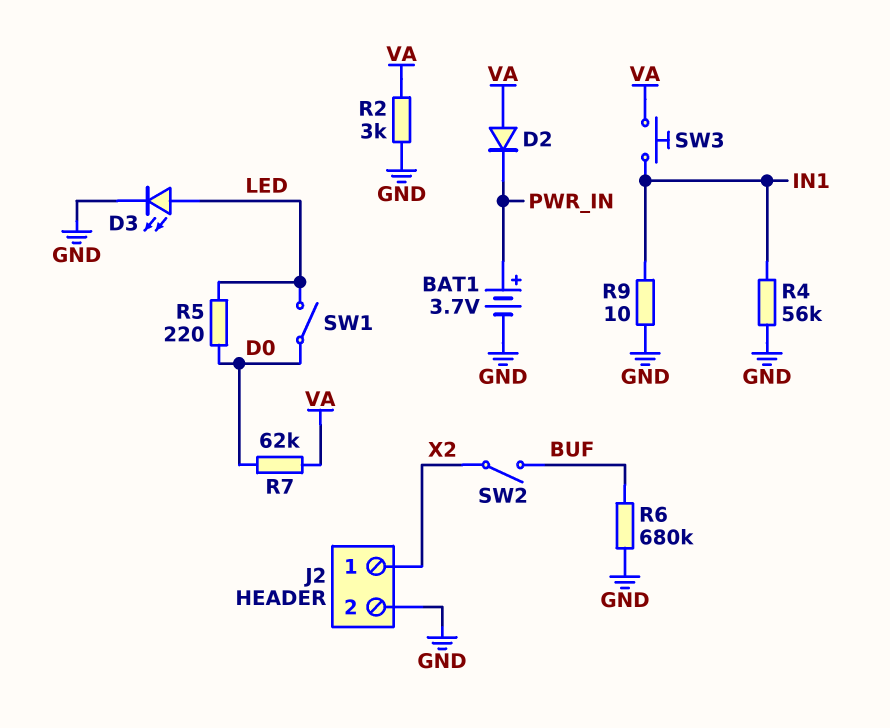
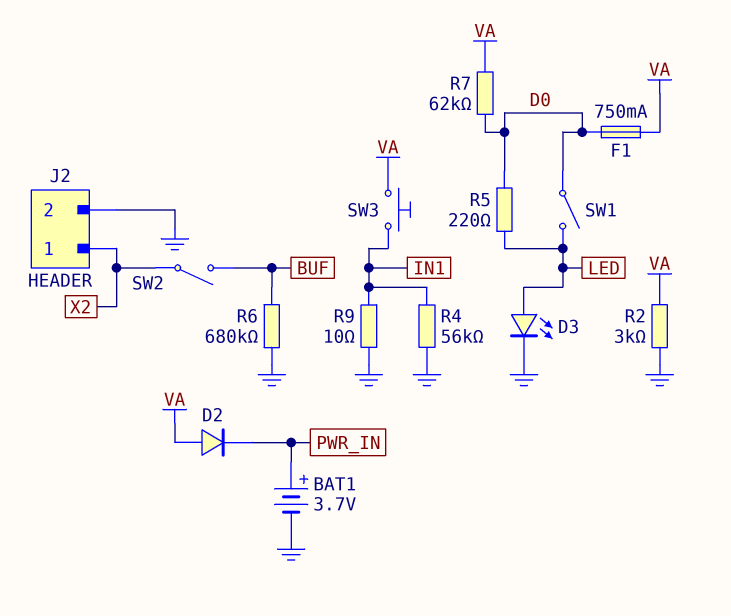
F1: none -> 750mA (D0, VA)

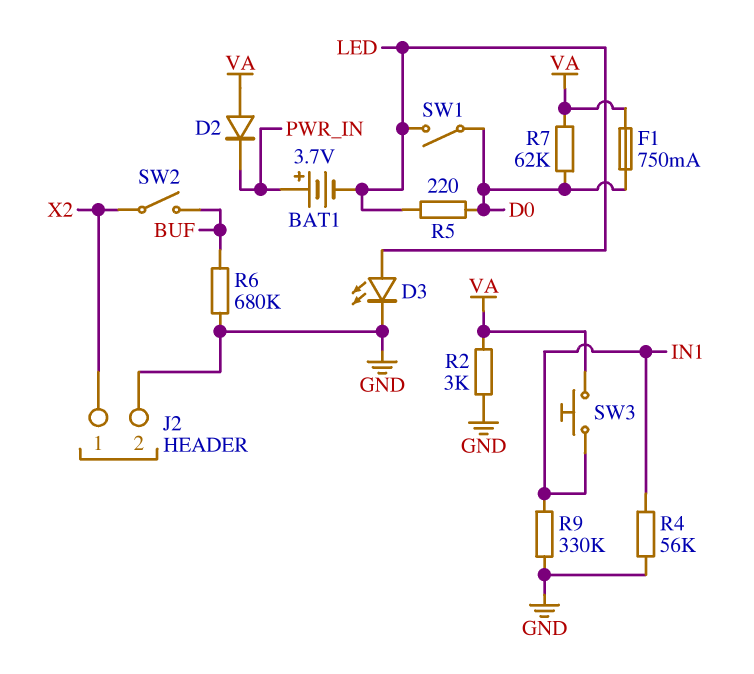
BAT1: 3.7V (plus PWR_IN, minus GND) -> 3.7V (plus PWR_IN, minus LED)
R9: 10 (GND, IN1) -> 330k (GND, IN1)

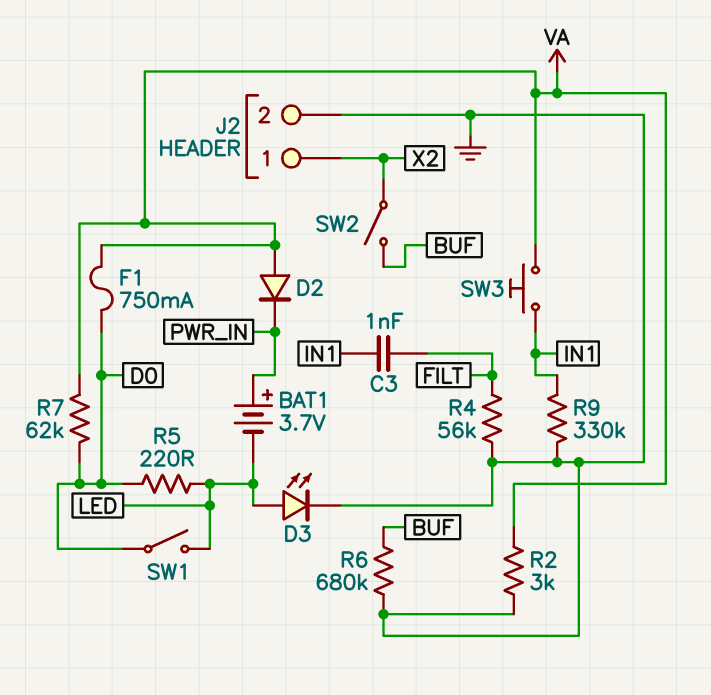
C3: none -> 1nF (FILT, IN1)
R4: 56k (GND, IN1) -> 56k (FILT, GND)

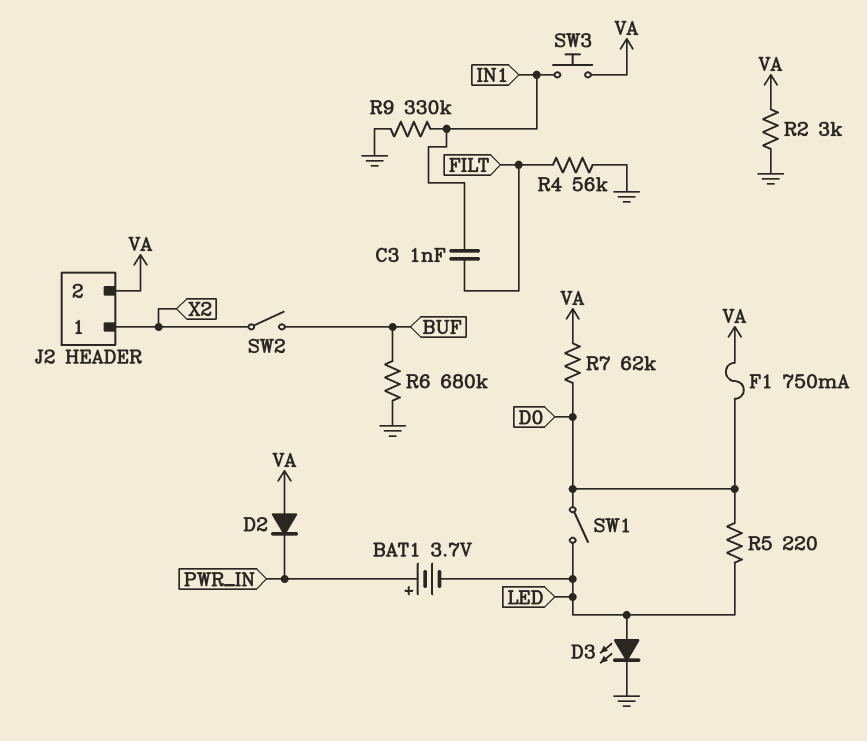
J2 pin 2: GND -> VA

